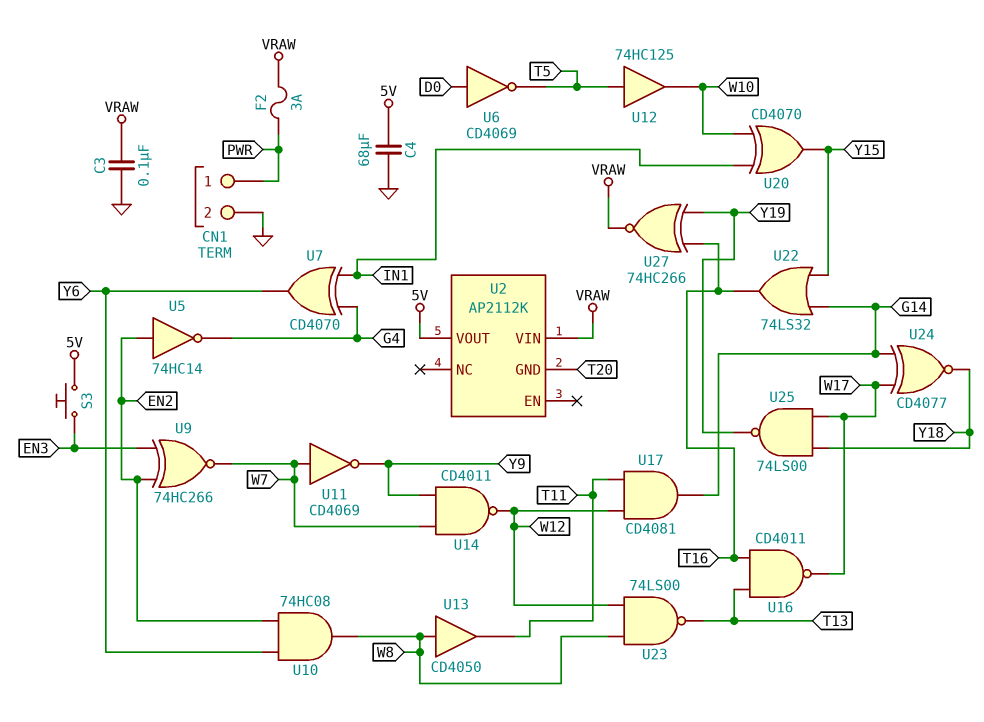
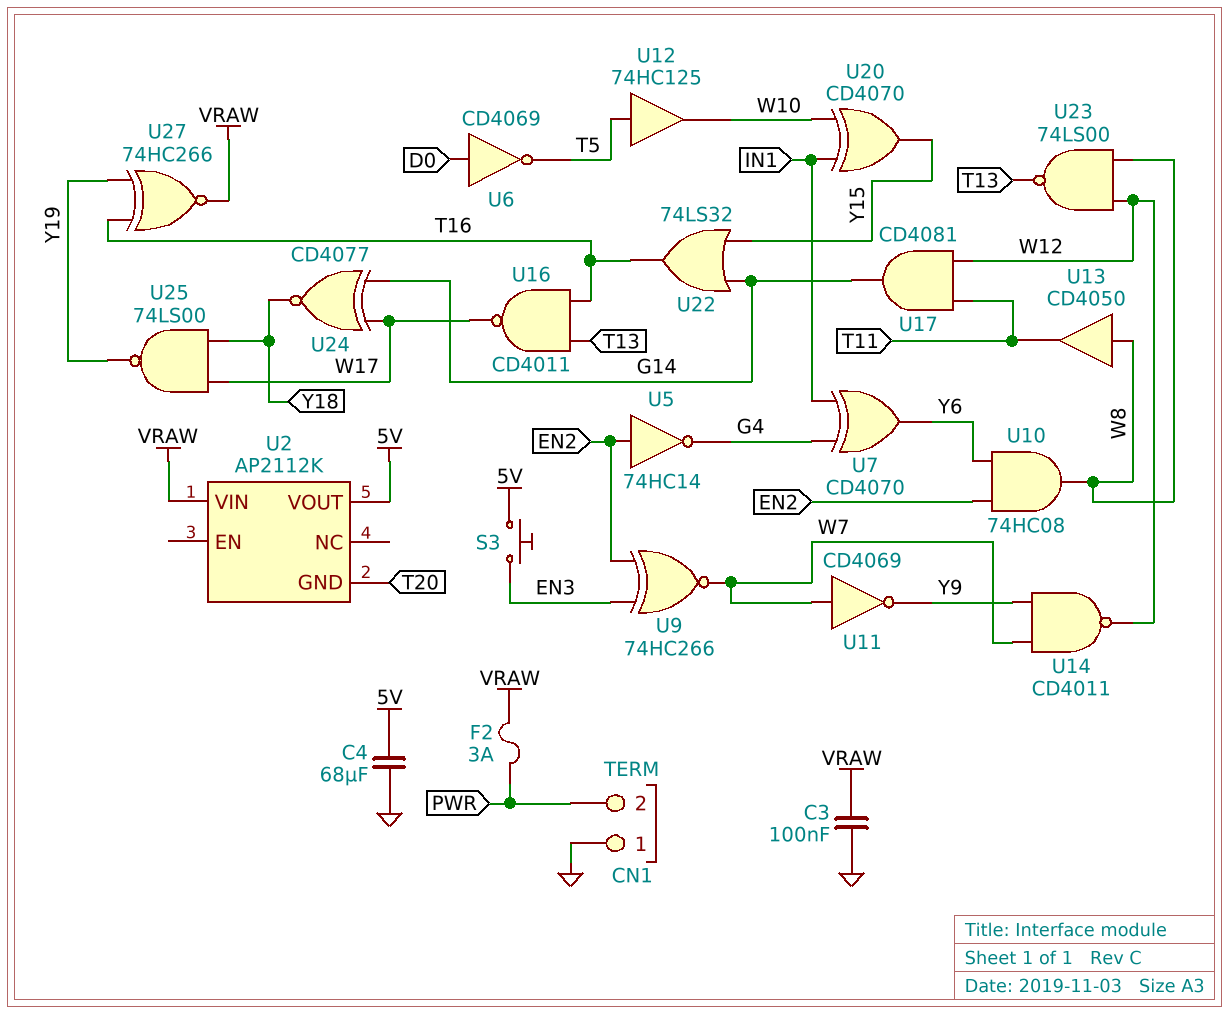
CN1 pin 1: PWR -> GND
CN1 pin 2: GND -> PWR

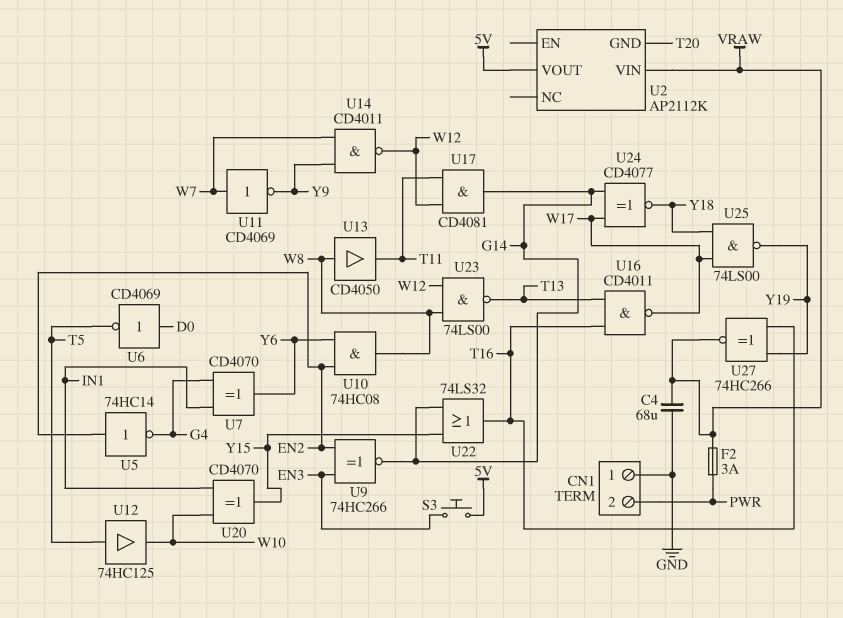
C3: 100nF (GND, VRAW) -> none
C4: 68uF (5V, GND) -> 68uF (GND, VRAW)
U9: XNOR 74HC266 (in EN2, in EN3, out W7) -> XNOR 74HC266 (in EN2, in EN3, out G14)

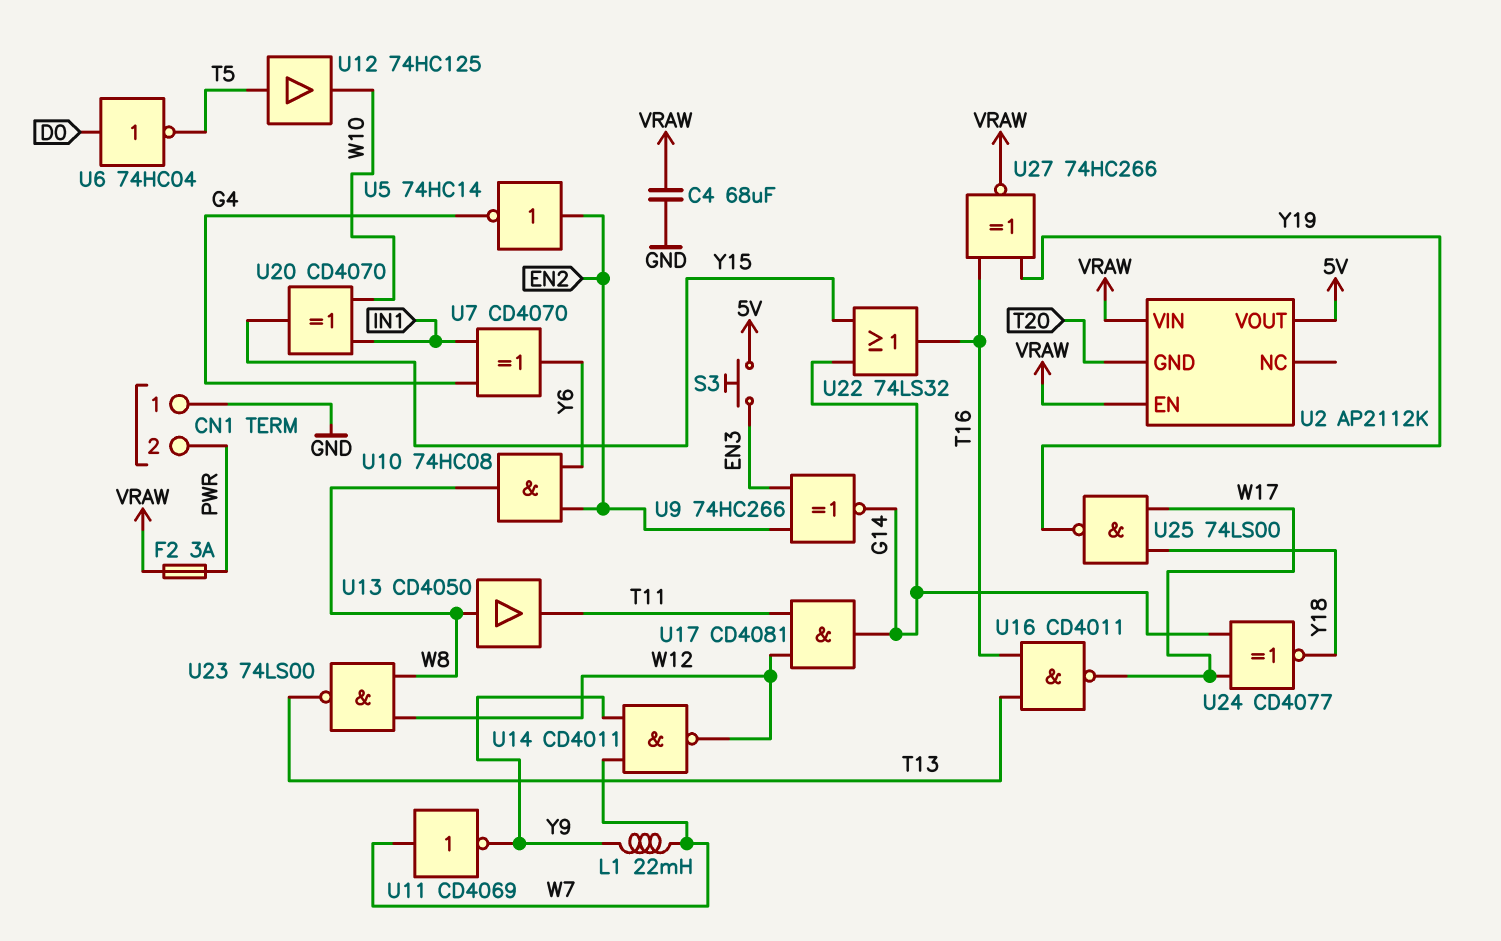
L1: none -> 22mH (W7, Y9)
U2 pin EN: none -> VRAW
U6: NOT CD4069 (in D0, out T5) -> NOT 74HC04 (in D0, out T5)

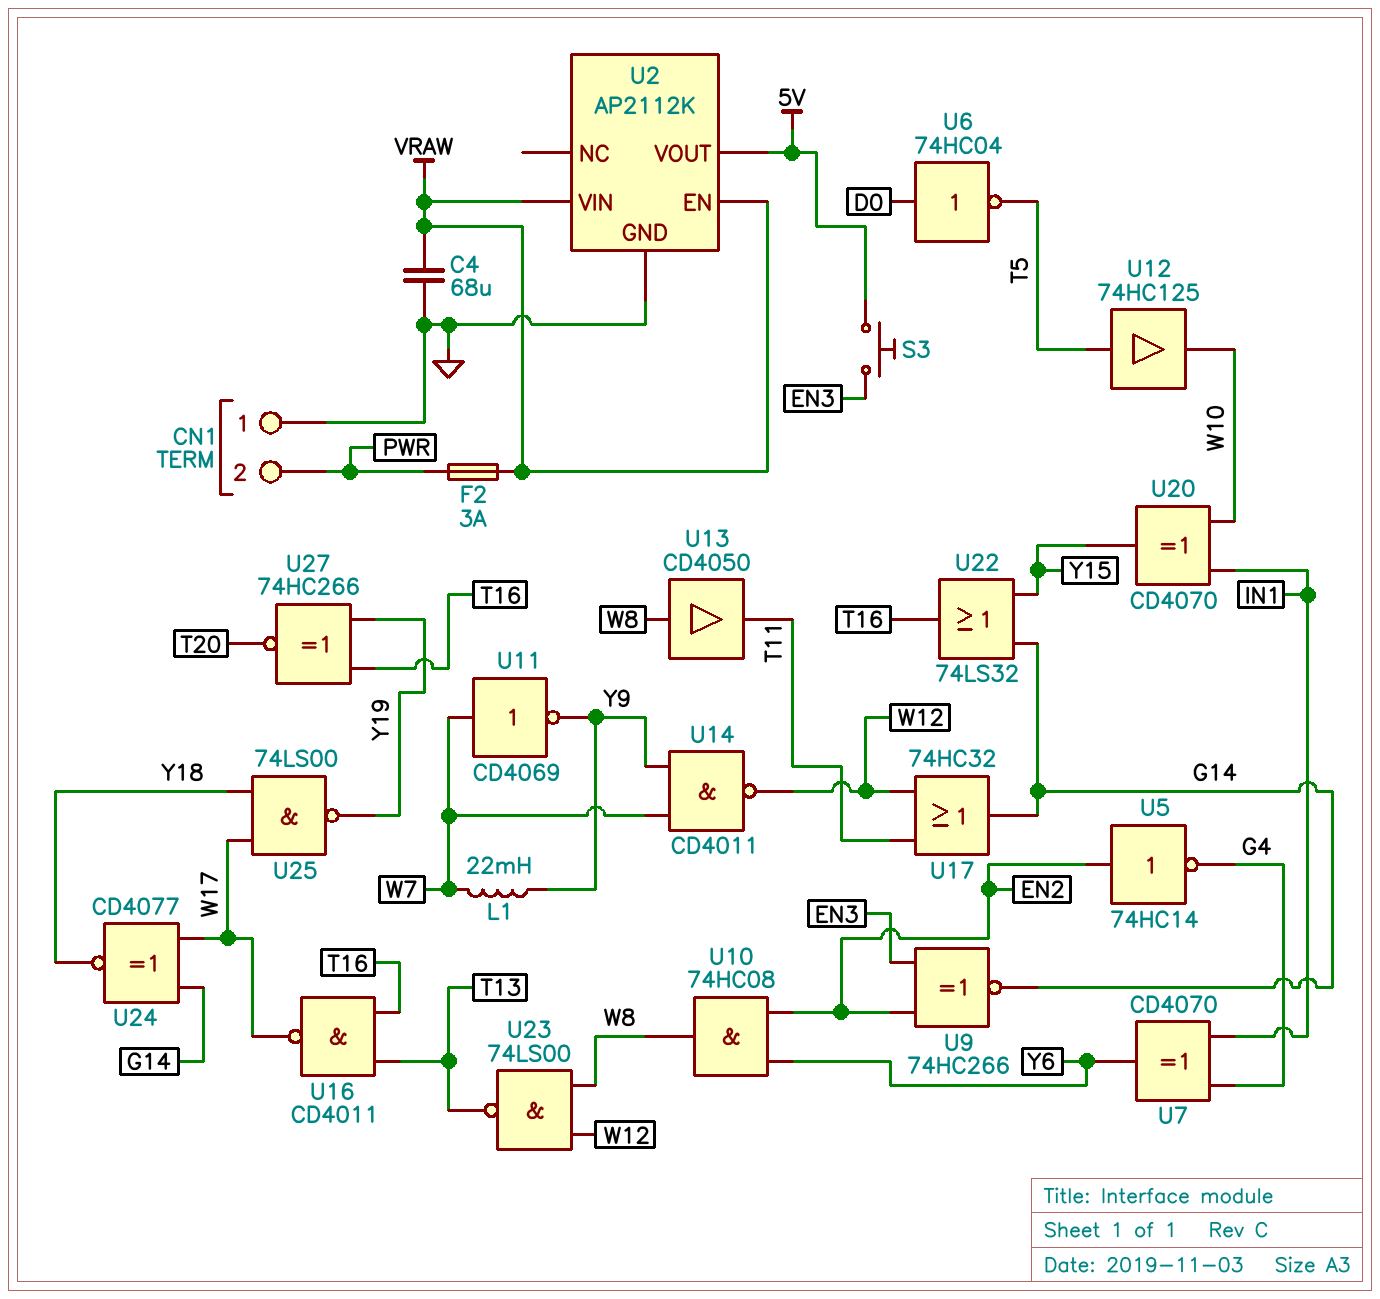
U2 pin GND: T20 -> GND
U17: AND CD4081 (in T11, in W12, out G14) -> OR 74HC32 (in T11, in W12, out G14)
U27: XNOR 74HC266 (in T16, in Y19, out VRAW) -> XNOR 74HC266 (in T16, in Y19, out T20)

